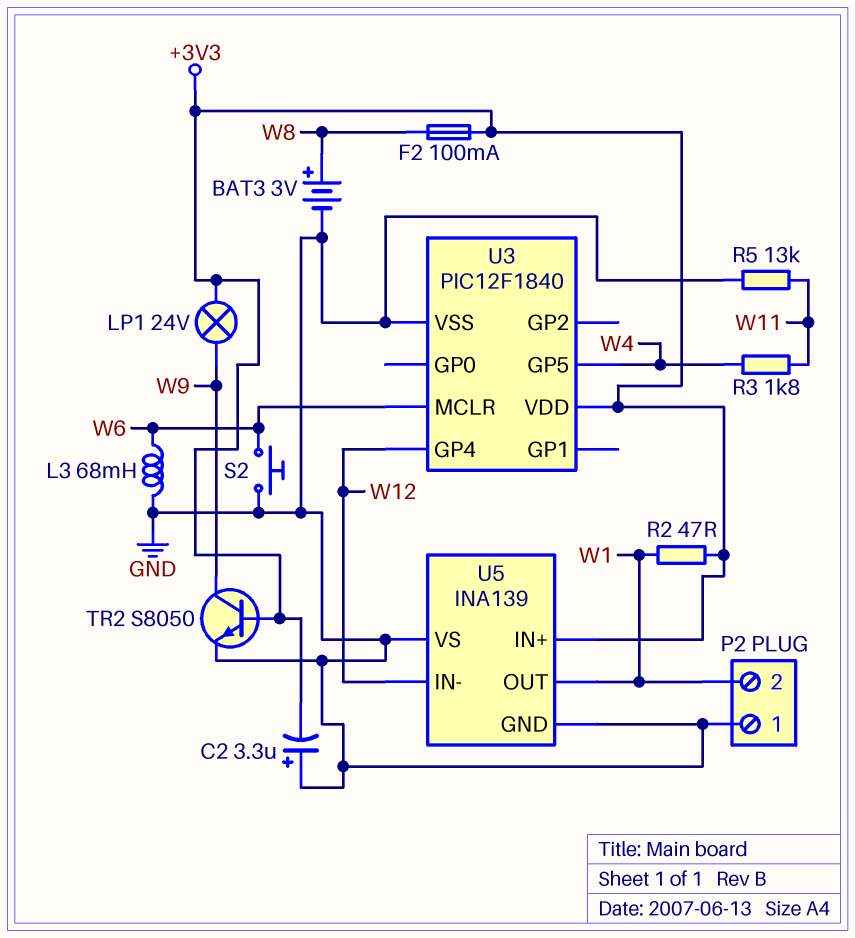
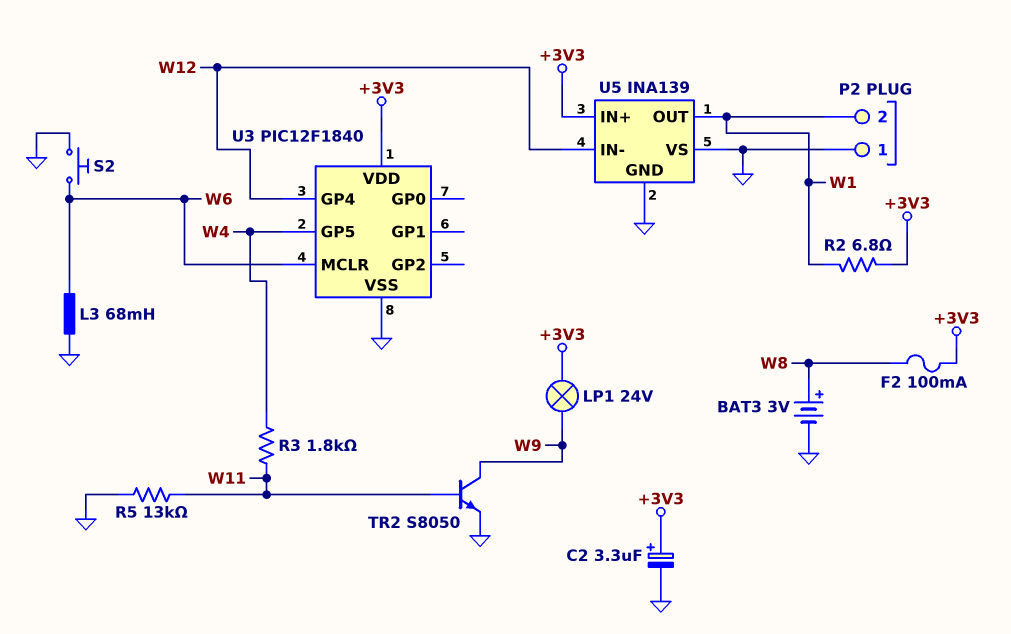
C2: 3.3uF (plus GND, minus +3V3) -> 3.3uF (plus +3V3, minus GND)
R2: 47 (+3V3, W1) -> 6.8 (+3V3, W1)
TR2: NPN S8050 (B +3V3, C W9, E GND) -> NPN S8050 (B W11, C W9, E GND)

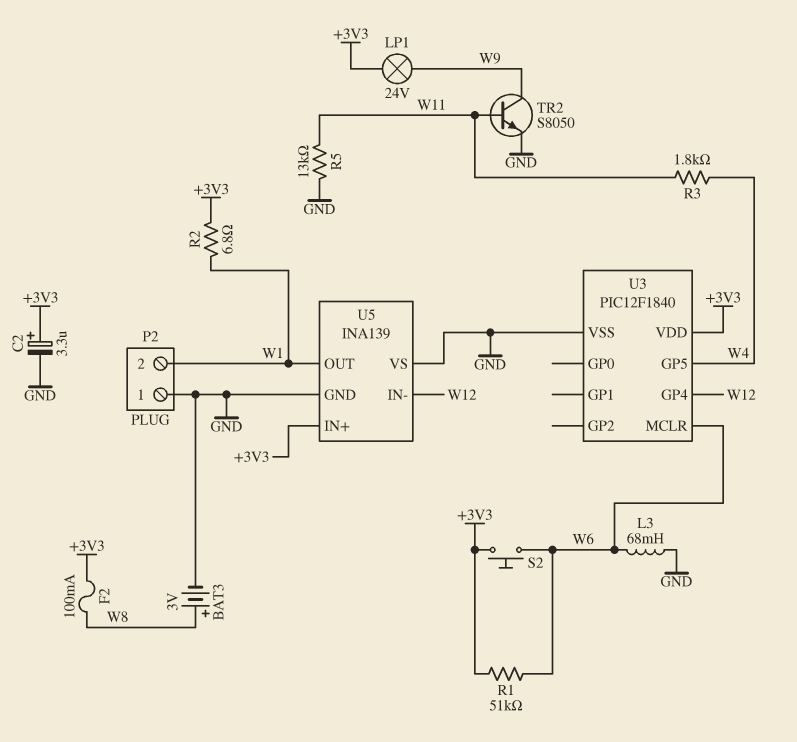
R1: none -> 51k (+3V3, W6)
S2: button (GND, W6) -> button (+3V3, W6)

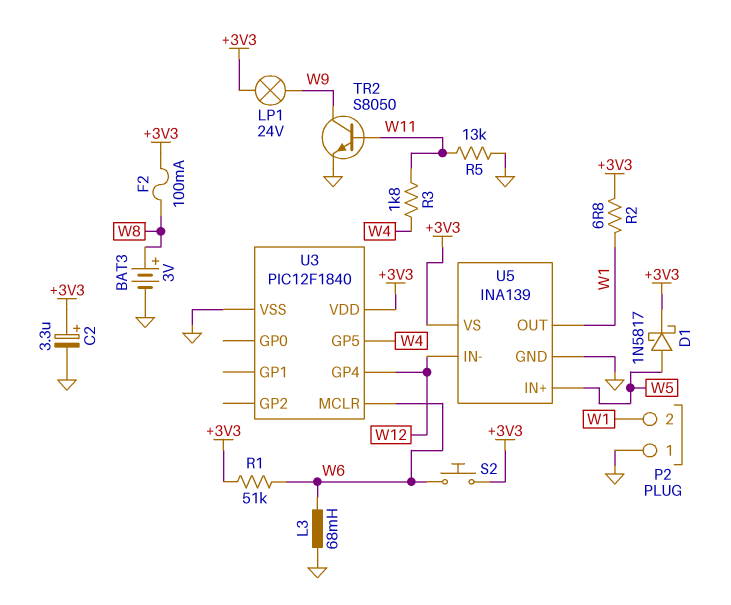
D1: none -> schottky 1N5817 (A W5, K +3V3)
U5 pin IN+: +3V3 -> W5
U5 pin VS: GND -> +3V3

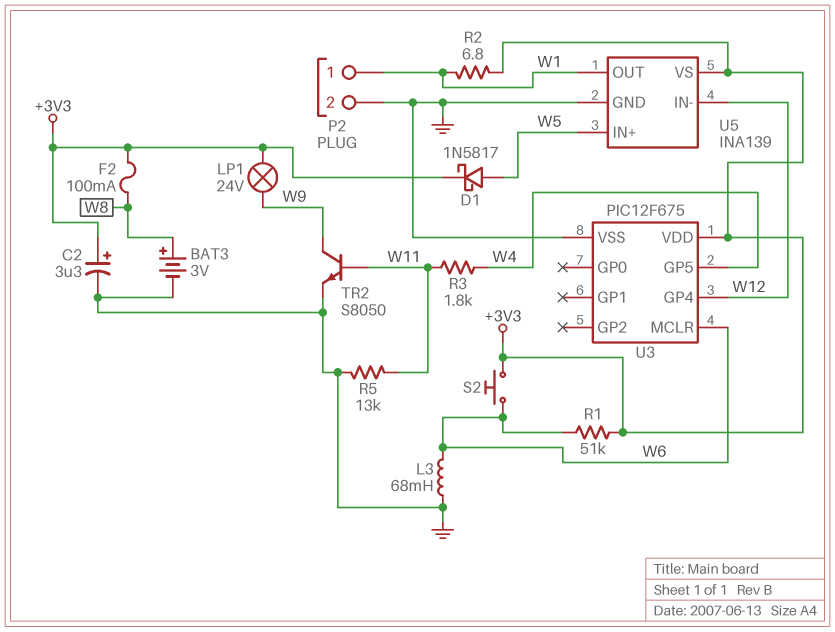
P2 pin 1: GND -> W1
P2 pin 2: W1 -> GND
U3: PIC12F1840 -> PIC12F675

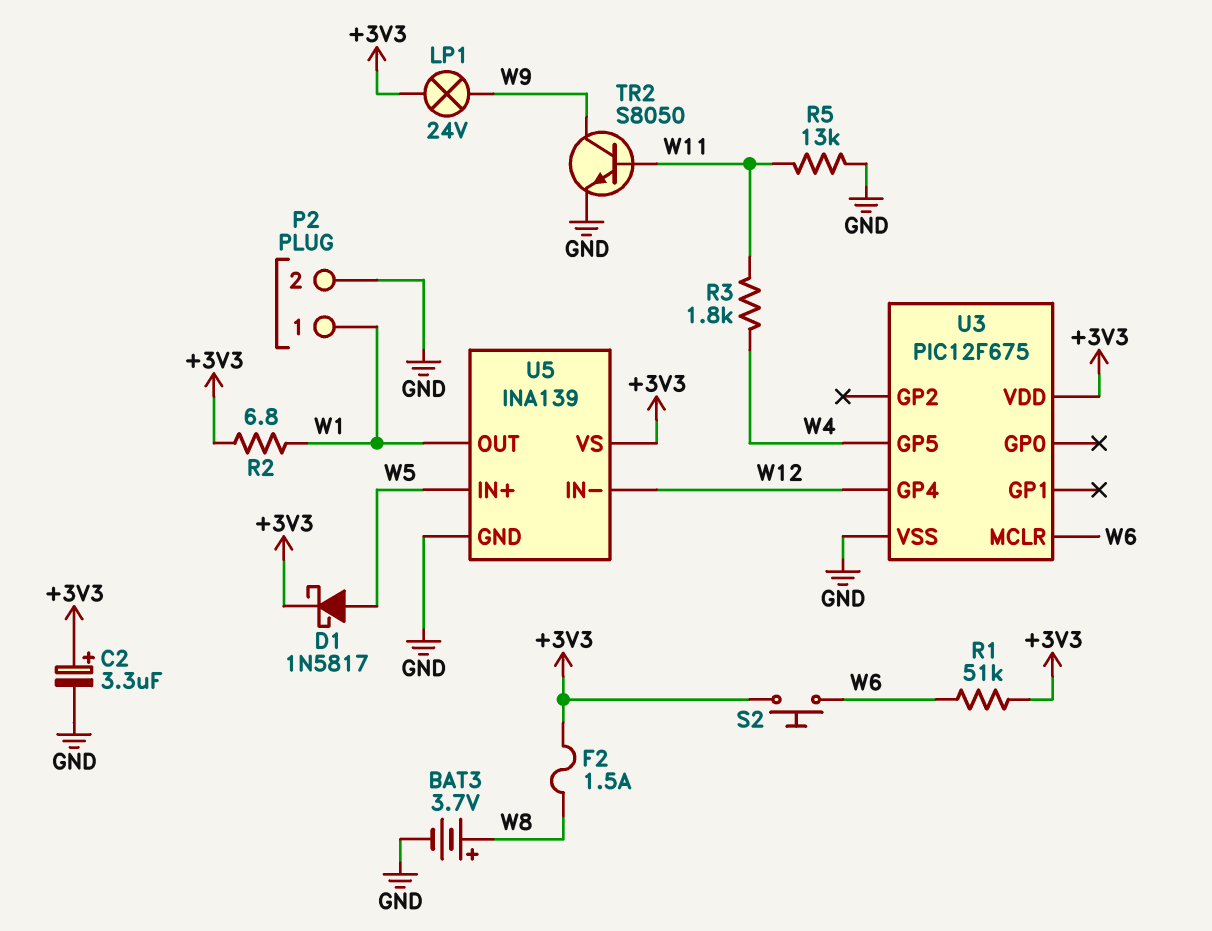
BAT3: 3V (plus W8, minus GND) -> 3.7V (plus W8, minus GND)
F2: 100mA (+3V3, W8) -> 1.5A (+3V3, W8)
L3: 68mH (GND, W6) -> none

